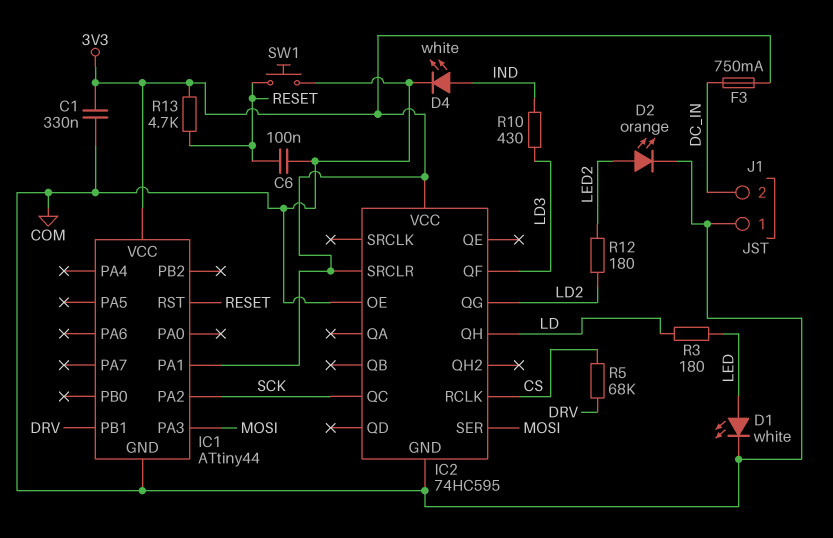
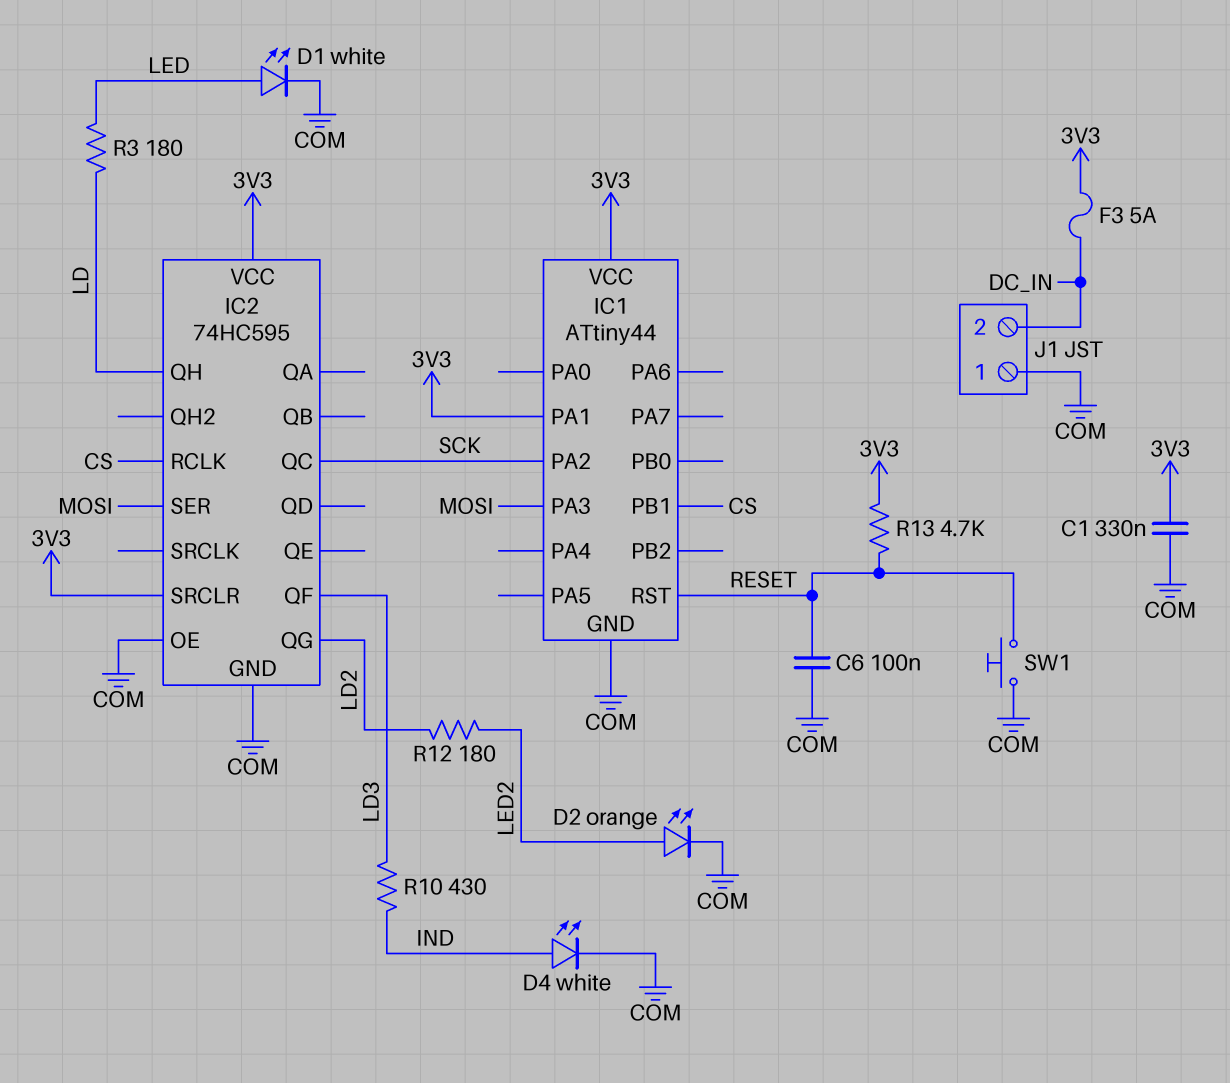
F3: 750mA (3V3, DC_IN) -> 5A (3V3, DC_IN)
IC1 pin PB1: DRV -> CS
R5: 68k (CS, DRV) -> none

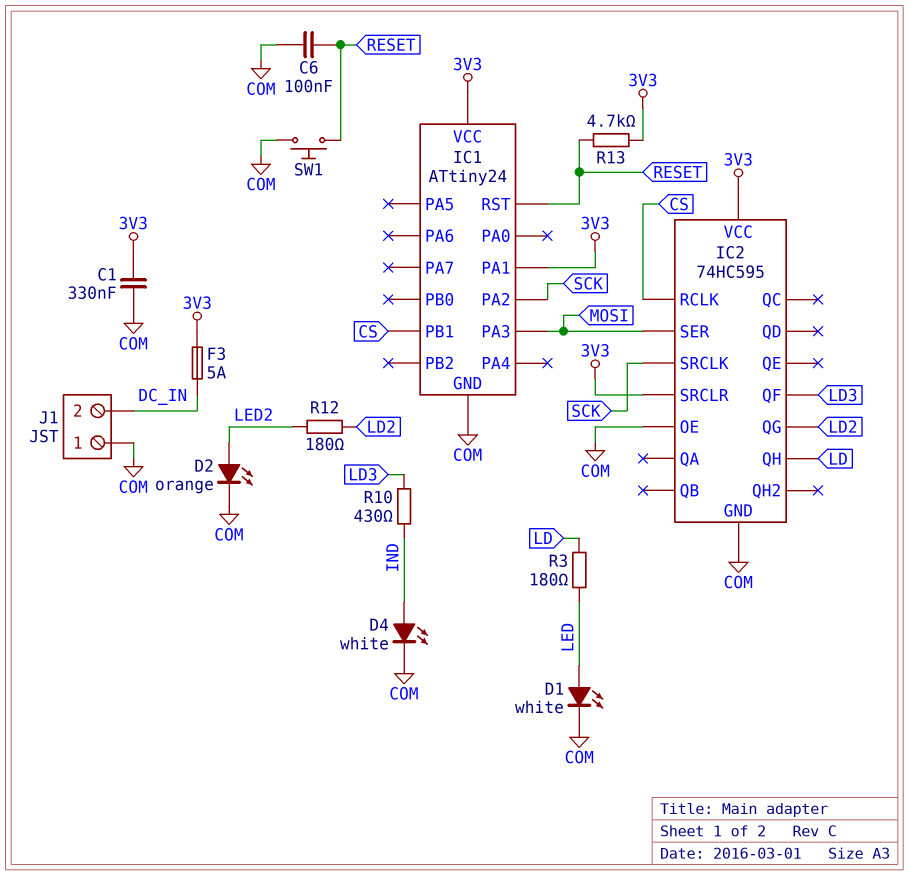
IC1: ATtiny44 -> ATtiny24
IC2 pin QC: SCK -> none
IC2 pin SRCLK: none -> SCK

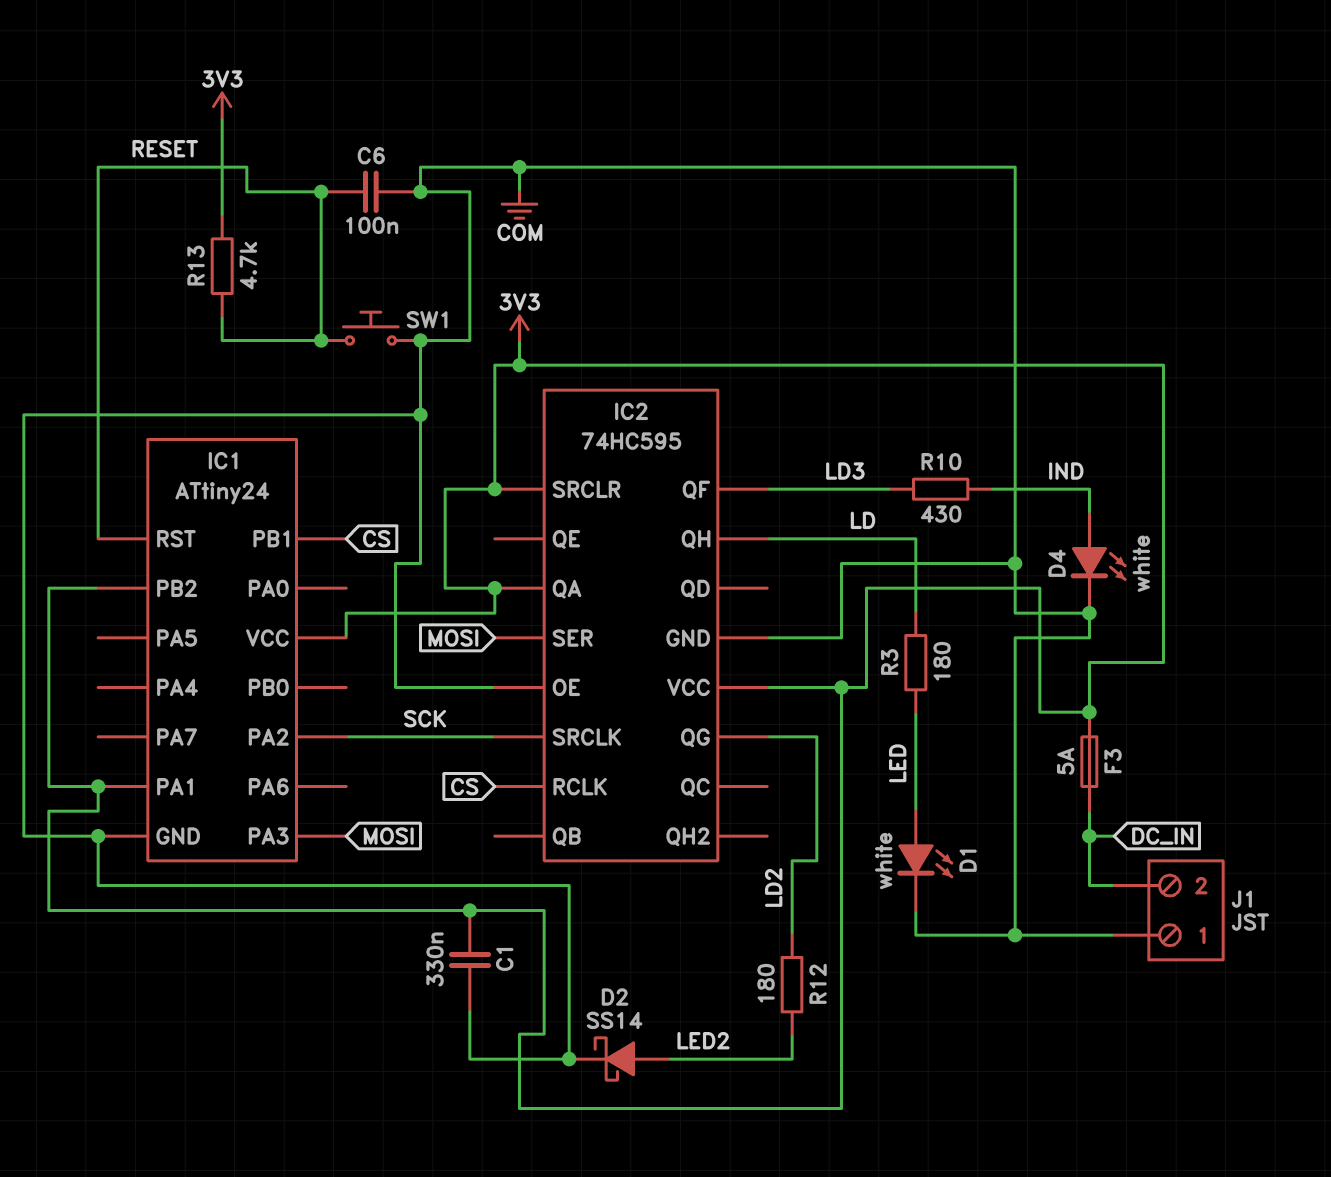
D2: LED orange (A LED2, K COM) -> schottky SS14 (A LED2, K COM)
IC1 pin PB2: none -> 3V3
IC2 pin QA: none -> 3V3

